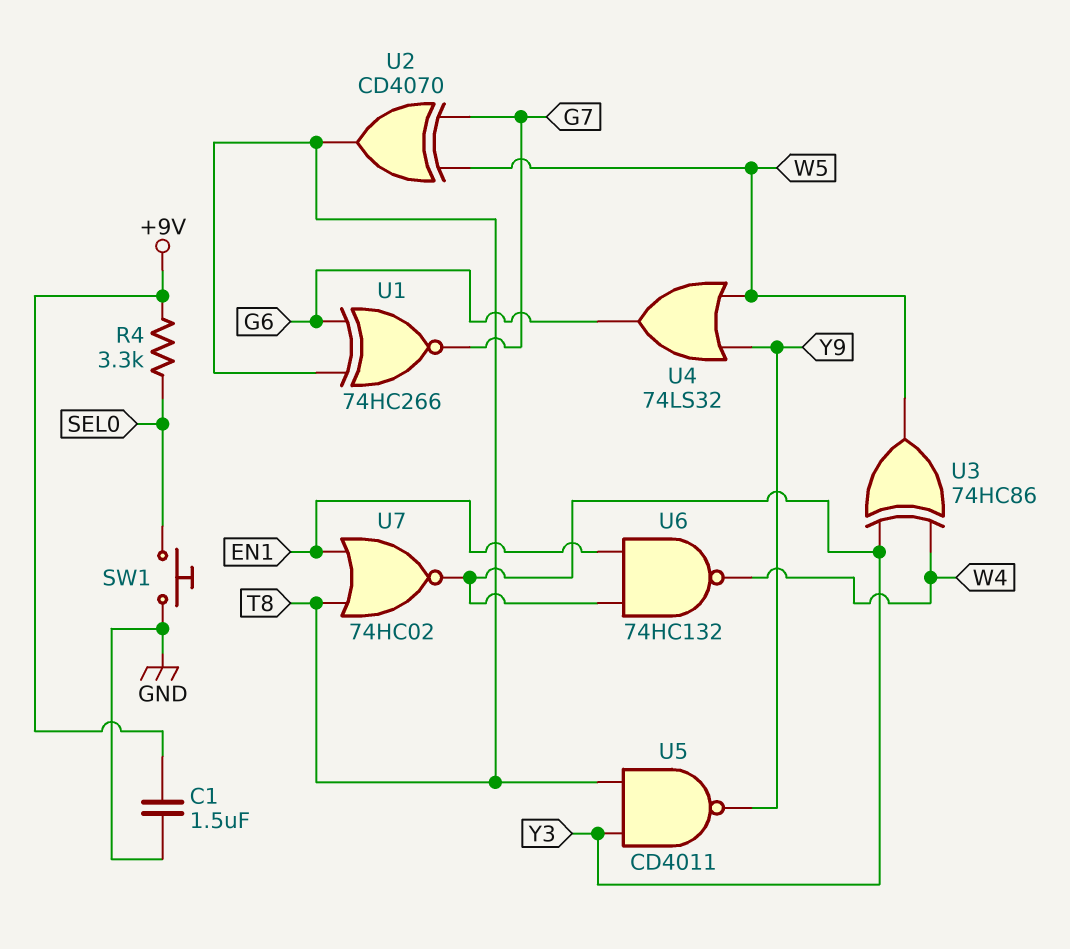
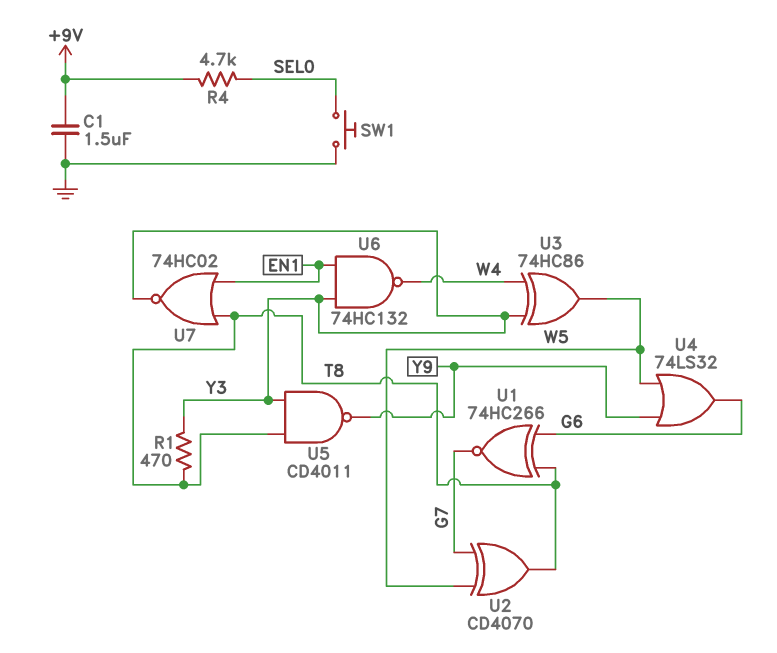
R1: none -> 470 (T8, Y3)
R4: 3.3k (+9V, SEL0) -> 4.7k (+9V, SEL0)

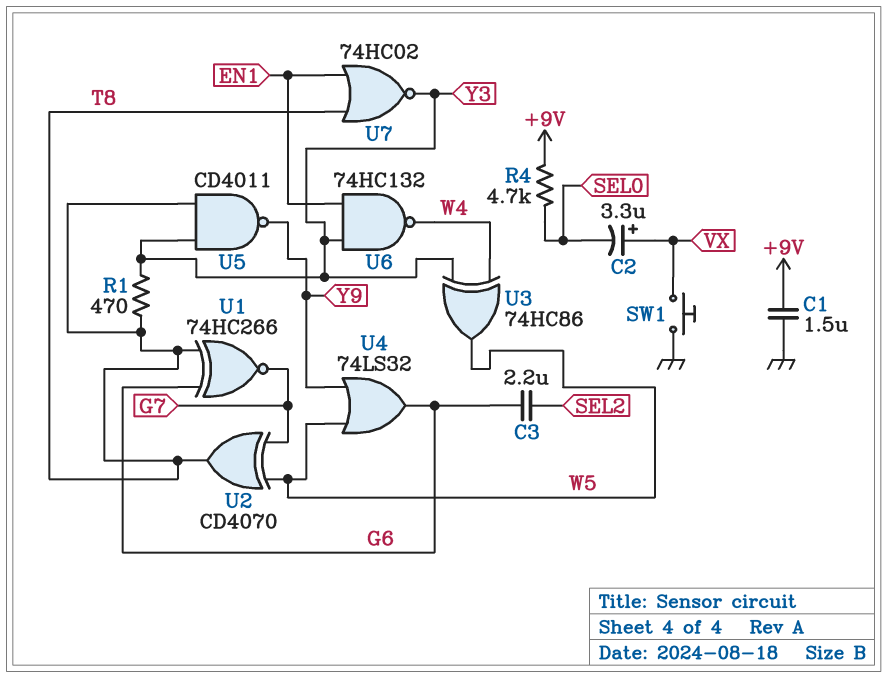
C2: none -> 3.3uF (plus VX, minus SEL0)
C3: none -> 2.2uF (G6, SEL2)
SW1: button (GND, SEL0) -> button (GND, VX)

